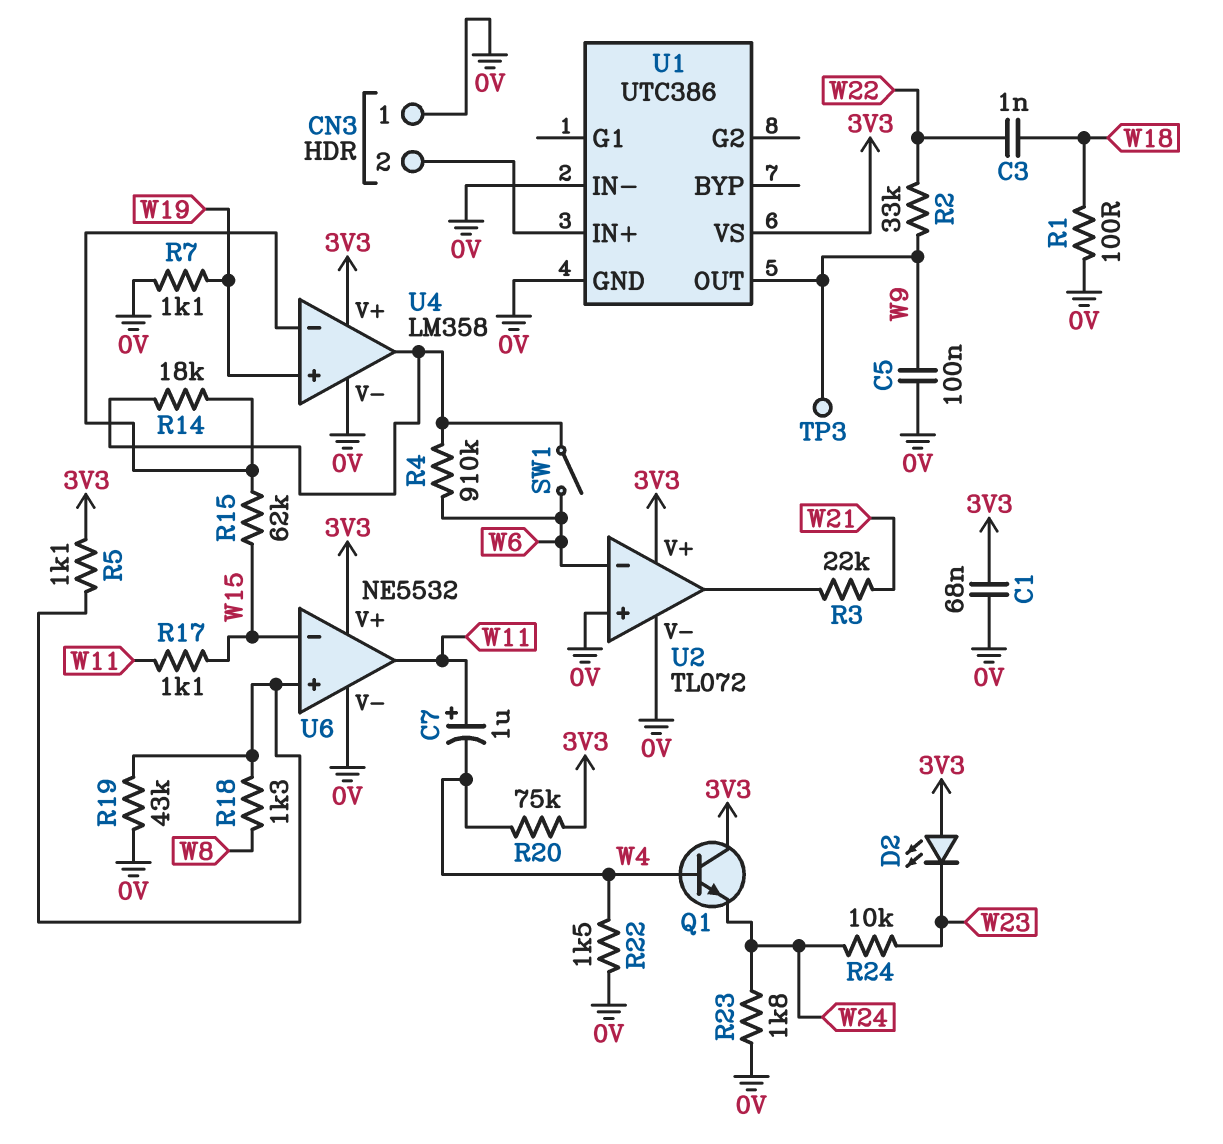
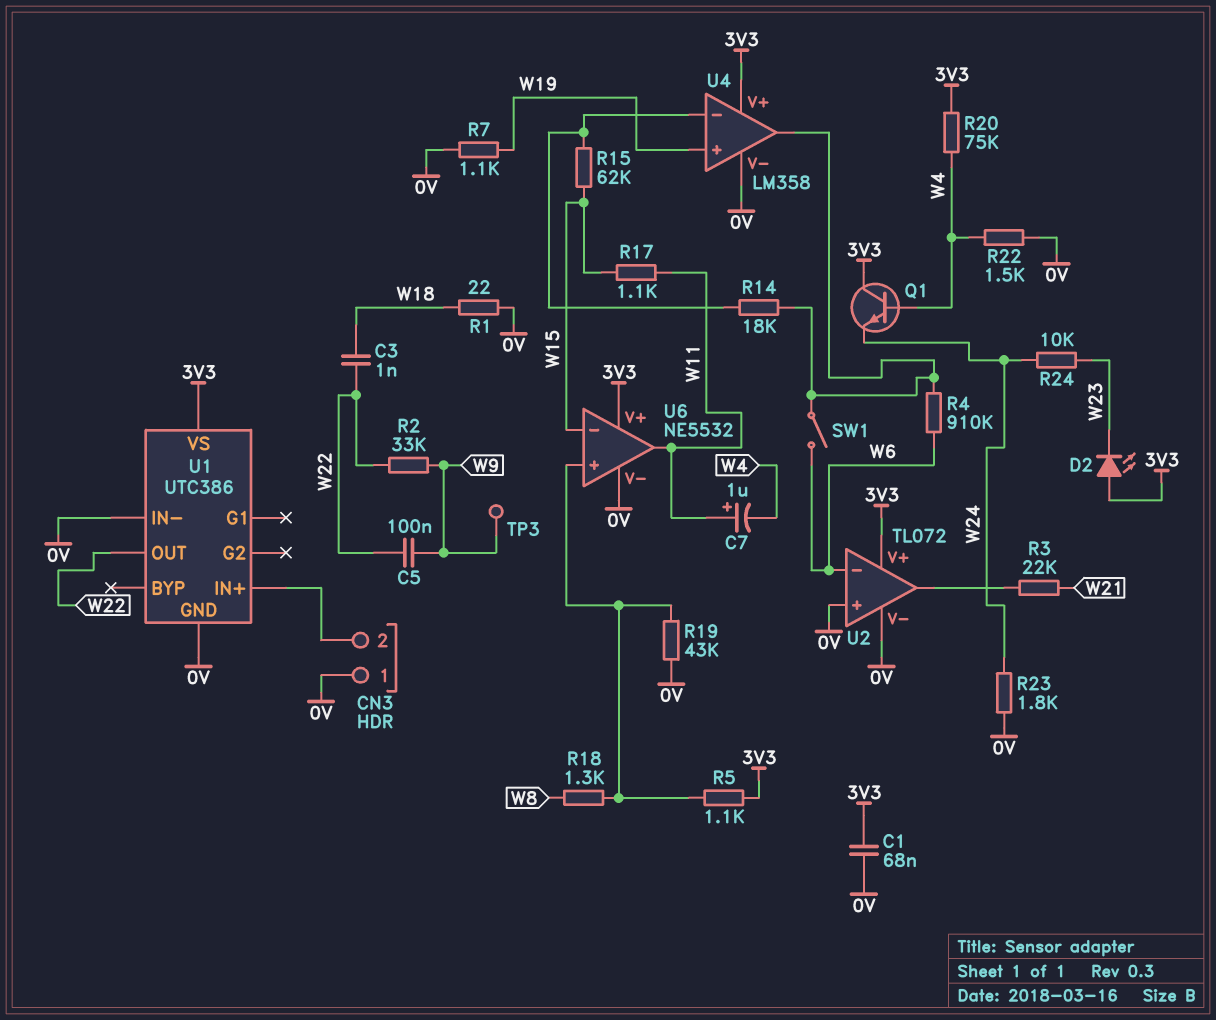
C5: 100nF (0V, W9) -> 100nF (W9, W22)
R1: 100 (0V, W18) -> 22 (0V, W18)
U1 pin OUT: W9 -> W22

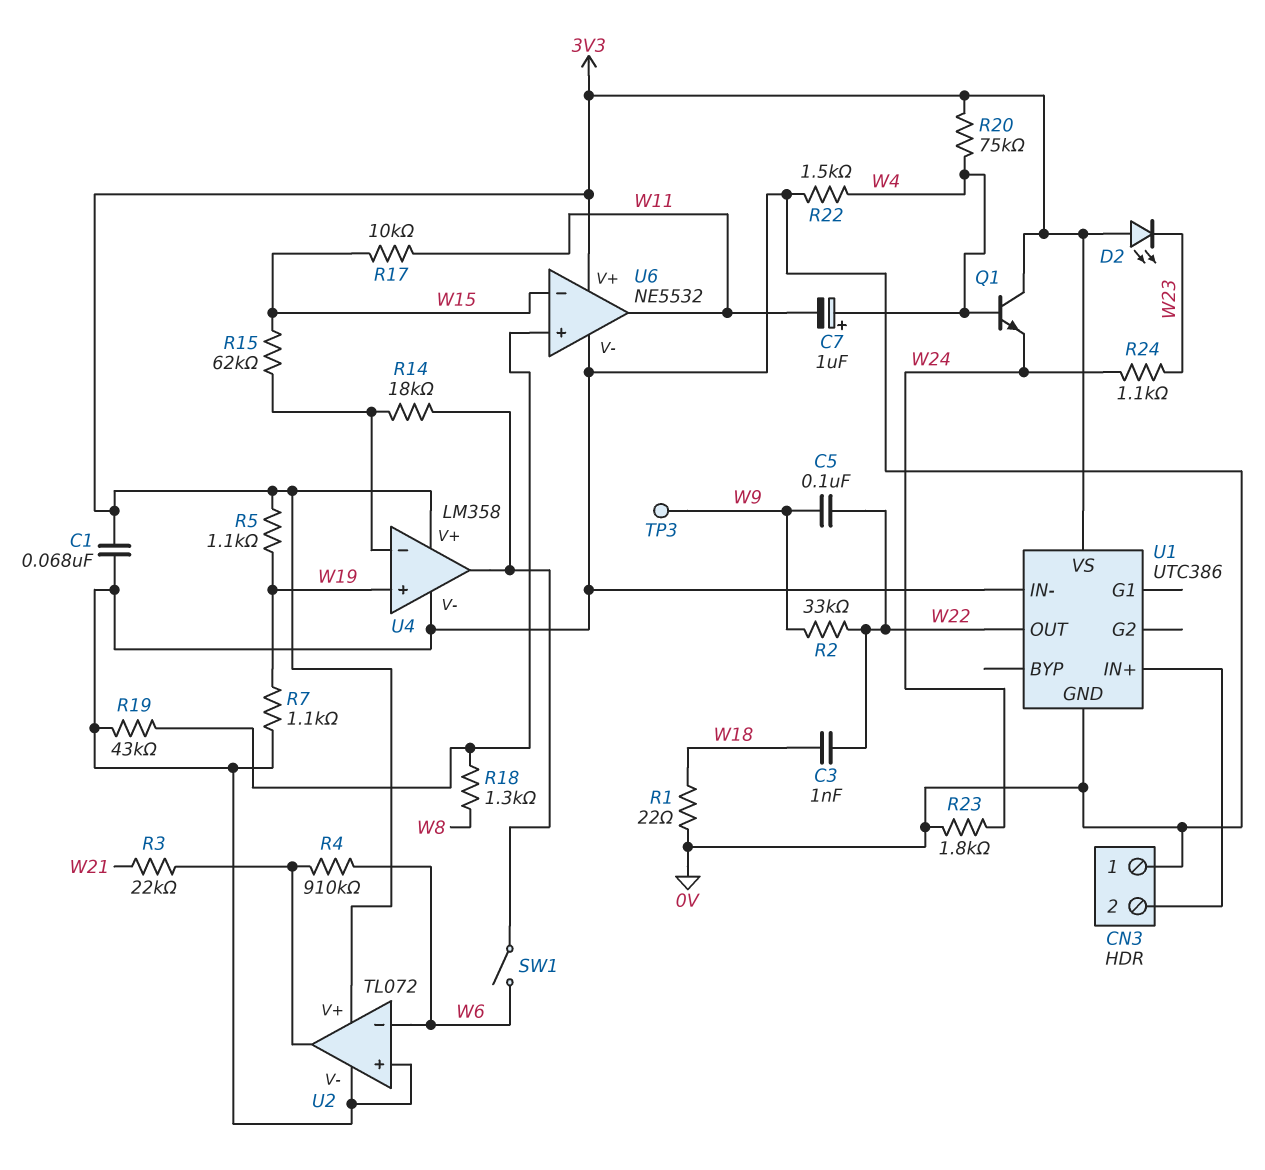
C7: 1uF (plus W11, minus W4) -> 1uF (plus W4, minus W11)
R4: 910k (U4/out, W6) -> 910k (U2/out, W6)
R5: 1.1k (3V3, U6/in+) -> 1.1k (3V3, W19)
R17: 1.1k (W11, W15) -> 10k (W11, W15)
R24: 10k (W23, W24) -> 1.1k (W23, W24)

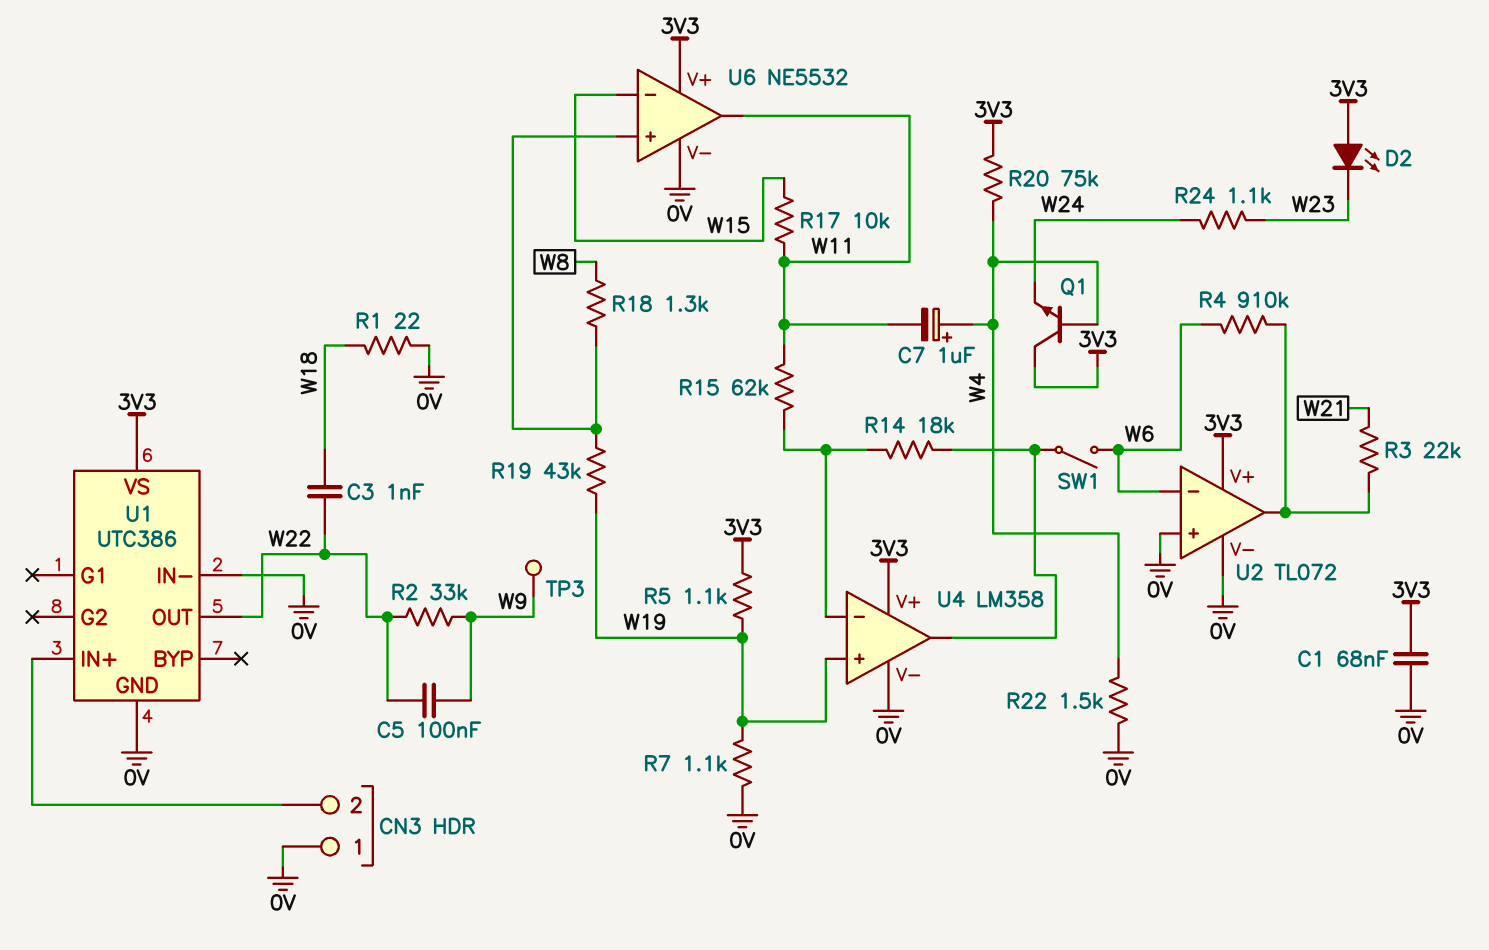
R15: 62k (U4/in-, W15) -> 62k (U4/in-, W11)
R19: 43k (0V, U6/in+) -> 43k (U6/in+, W19)
R23: 1.8k (0V, W24) -> none

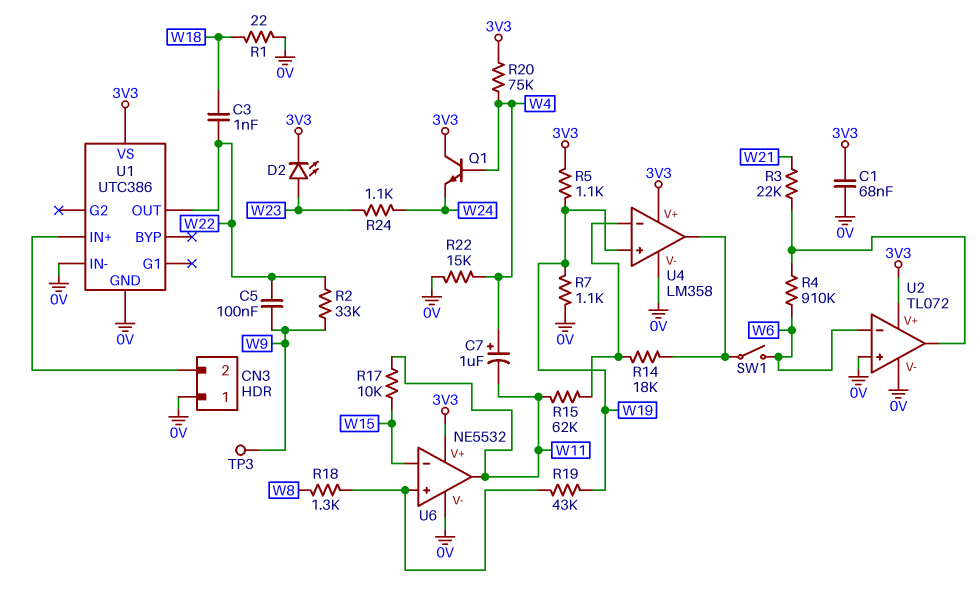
D2: LED (A 3V3, K W23) -> LED (A W23, K 3V3)
R22: 1.5k (0V, W4) -> 15k (0V, W4)

